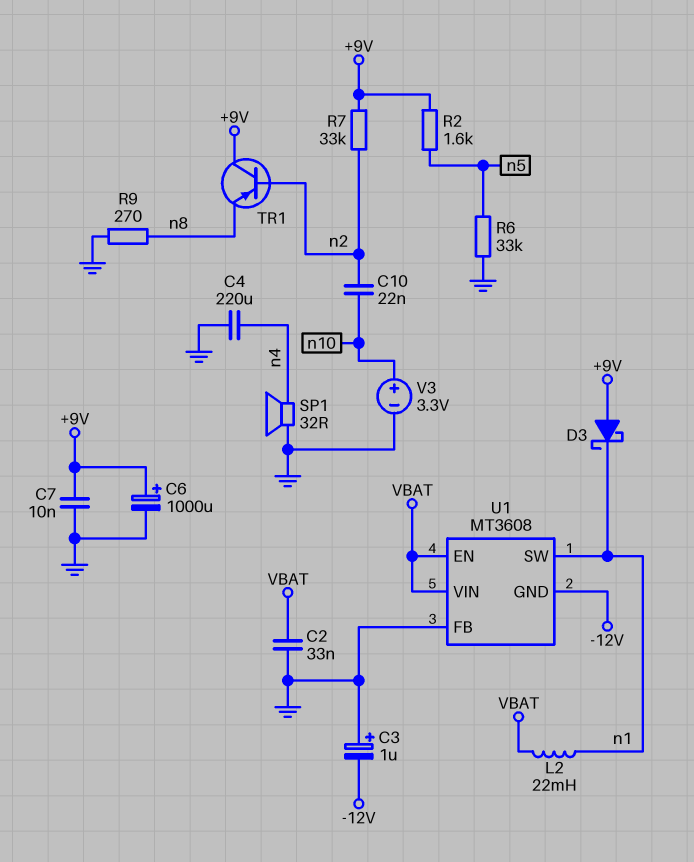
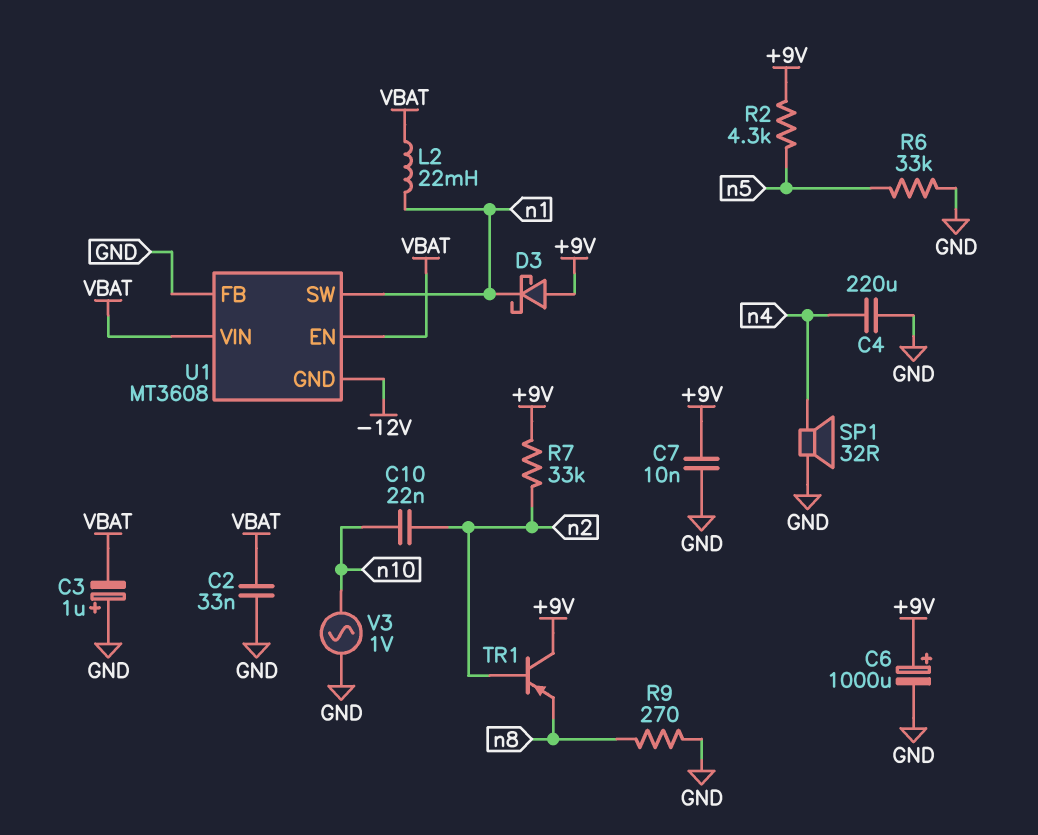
C3: 1uF (plus GND, minus -12V) -> 1uF (plus GND, minus VBAT)
R2: 1.6k (+9V, n5) -> 4.3k (+9V, n5)
V3: 3.3V (plus n10, minus GND) -> AC 1V (GND, n10)

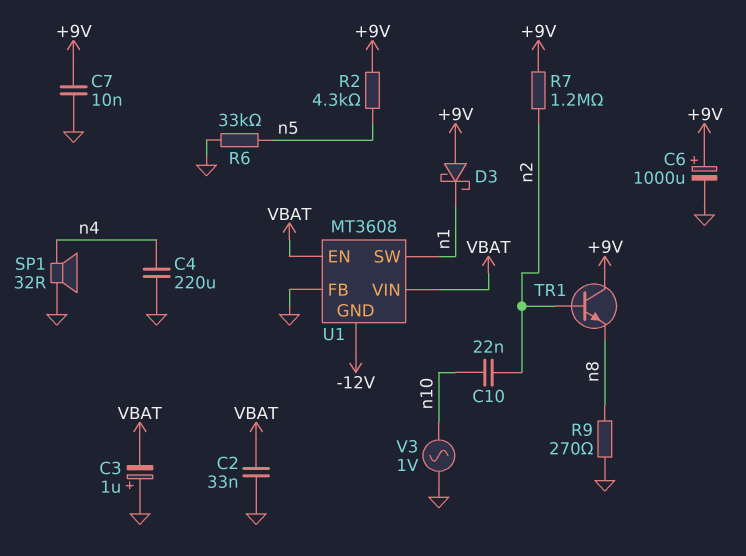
L2: 22mH (VBAT, n1) -> none
R7: 33k (+9V, n2) -> 1.2M (+9V, n2)
TR1: PNP (B n2, C +9V, E n8) -> NPN (B n2, C +9V, E n8)

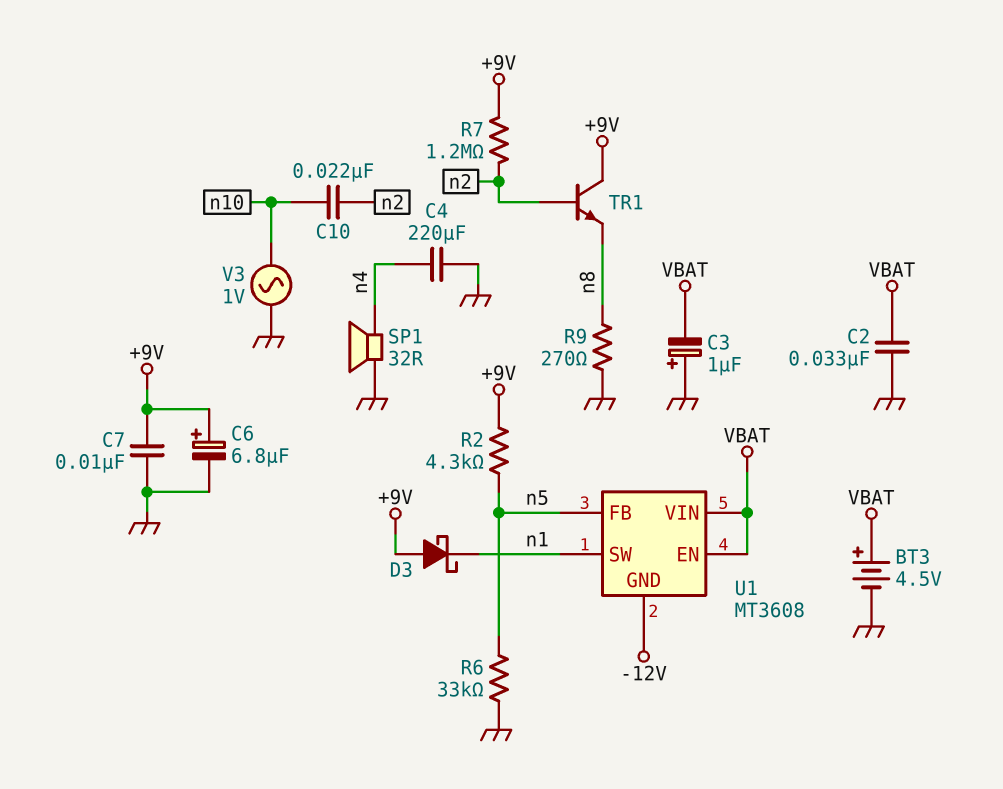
BT3: none -> 4.5V (plus VBAT, minus GND)
C6: 1000uF (plus +9V, minus GND) -> 6.8uF (plus +9V, minus GND)
U1 pin FB: GND -> n5

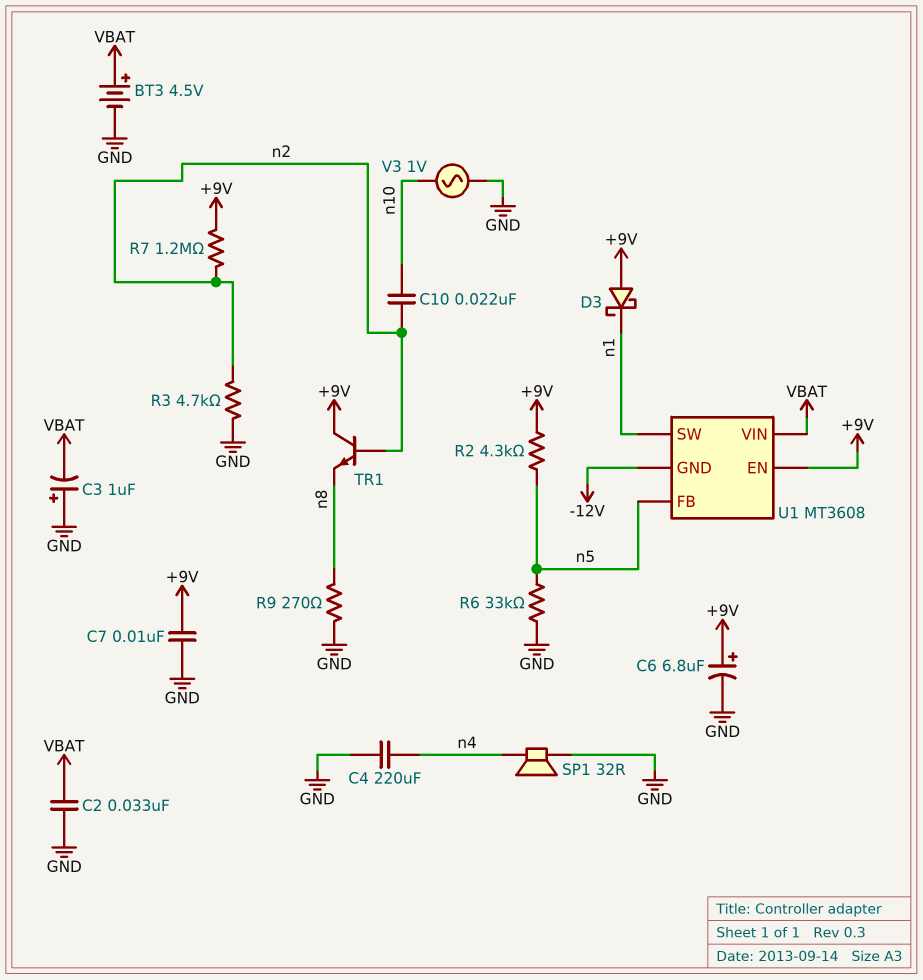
R3: none -> 4.7k (GND, n2)
U1 pin EN: VBAT -> +9V

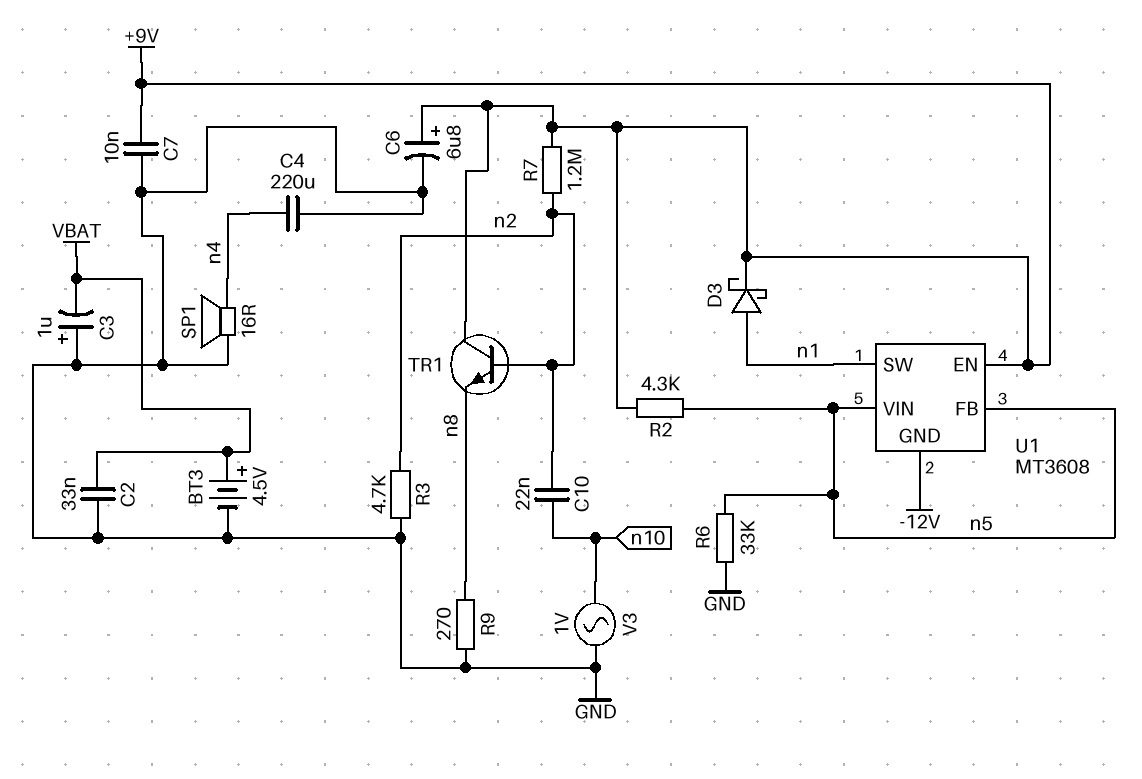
D3: schottky (A +9V, K n1) -> schottky (A n1, K +9V)
SP1: speaker 32R (GND, n4) -> speaker 16R (GND, n4)
U1 pin VIN: VBAT -> n5

